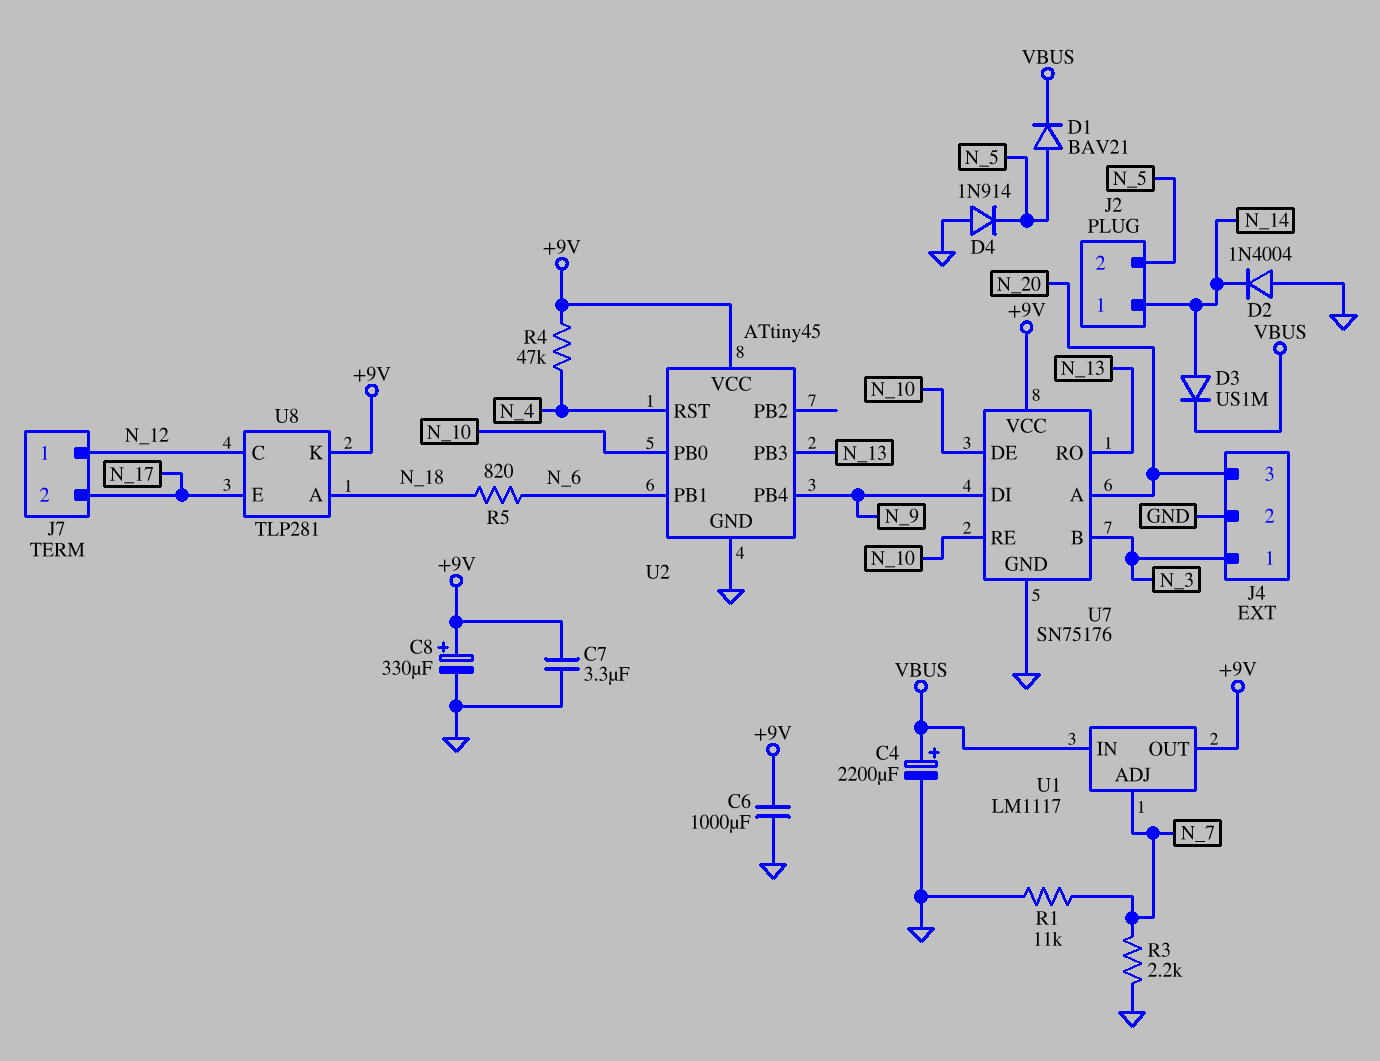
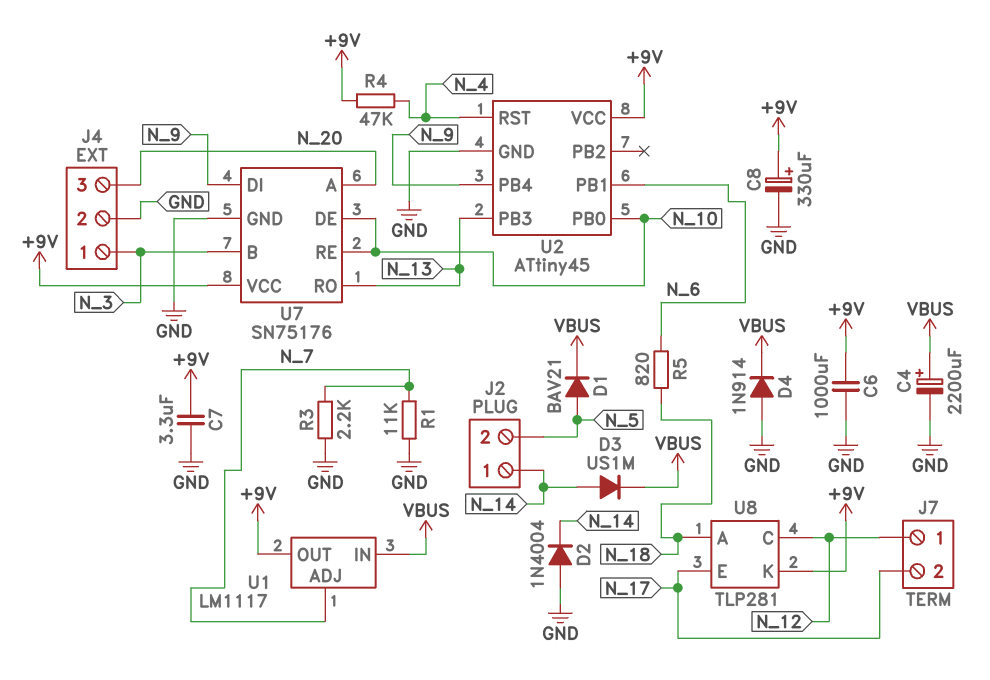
D4: diode 1N914 (A GND, K N_5) -> diode 1N914 (A GND, K VBUS)

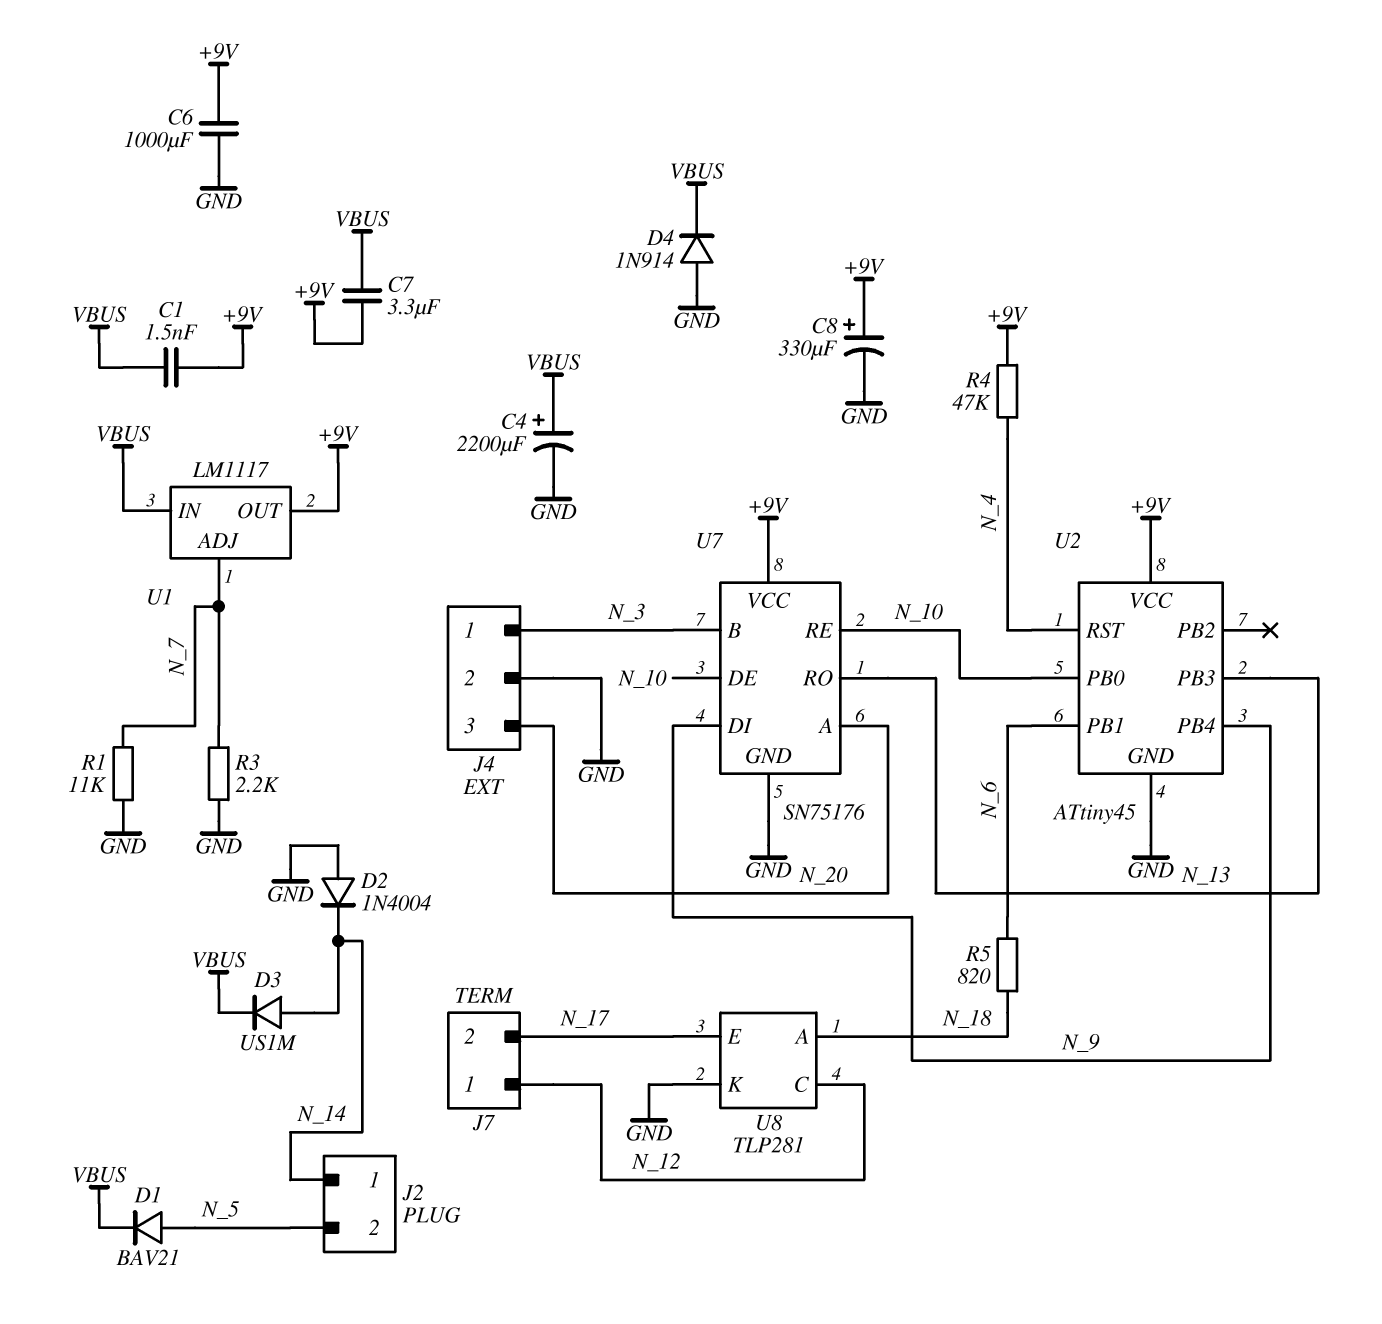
C1: none -> 1.5nF (+9V, VBUS)
C7: 3.3uF (+9V, GND) -> 3.3uF (+9V, VBUS)
U8 pin K: +9V -> GND

